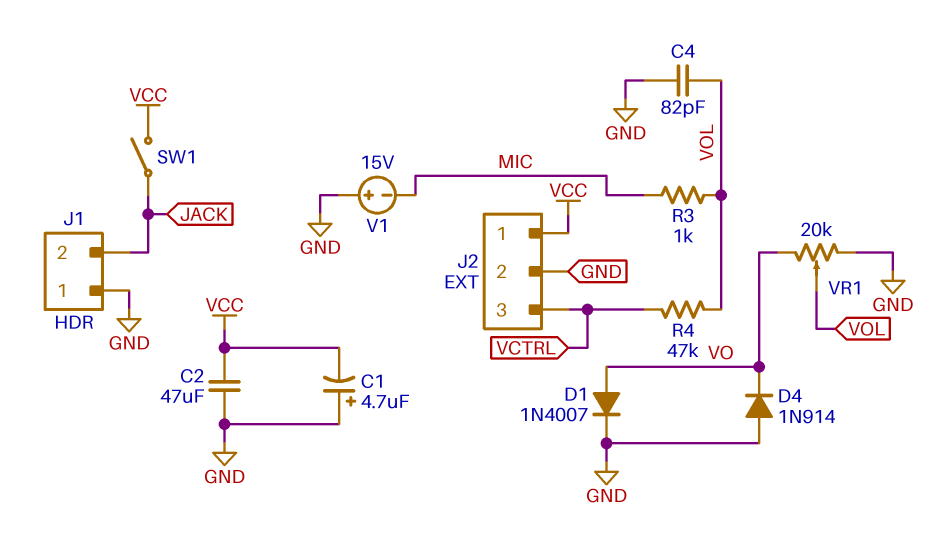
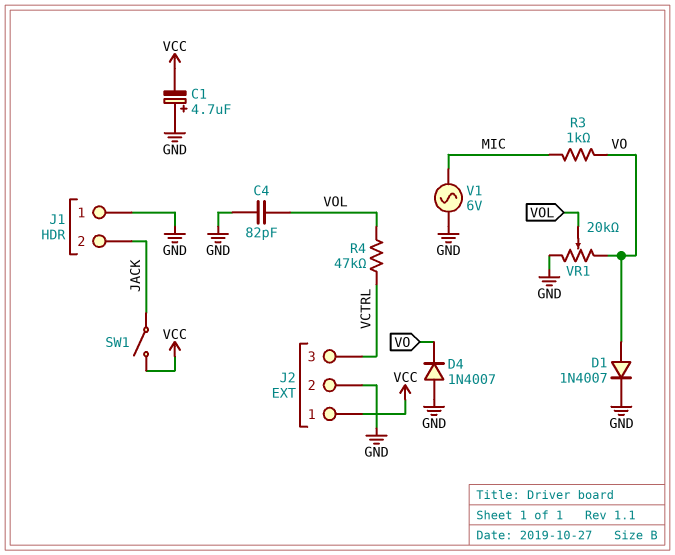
C2: 47uF (GND, VCC) -> none
D4: diode 1N914 (A GND, K VO) -> diode 1N4007 (A GND, K VO)
R3: 1k (MIC, VOL) -> 1k (MIC, VO)
V1: 15V (plus GND, minus MIC) -> AC 6V (GND, MIC)

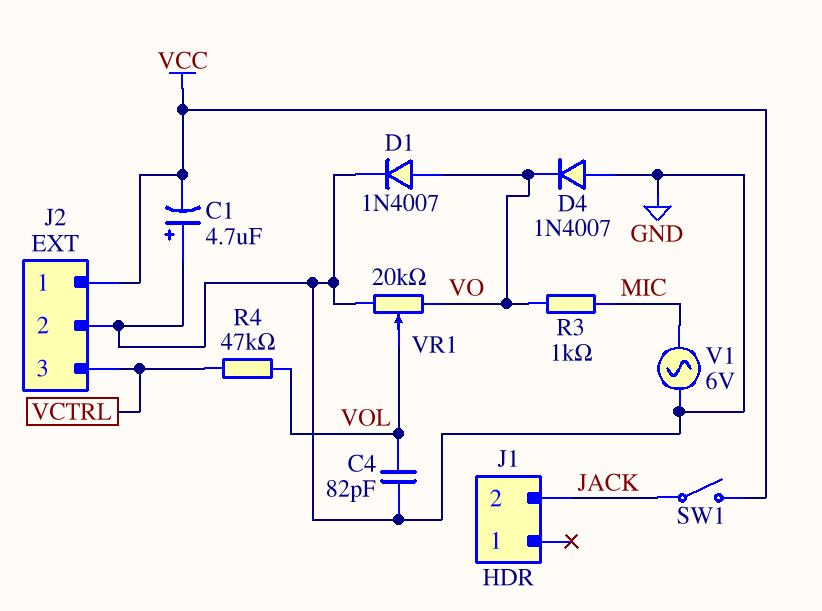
J1 pin 1: GND -> none

